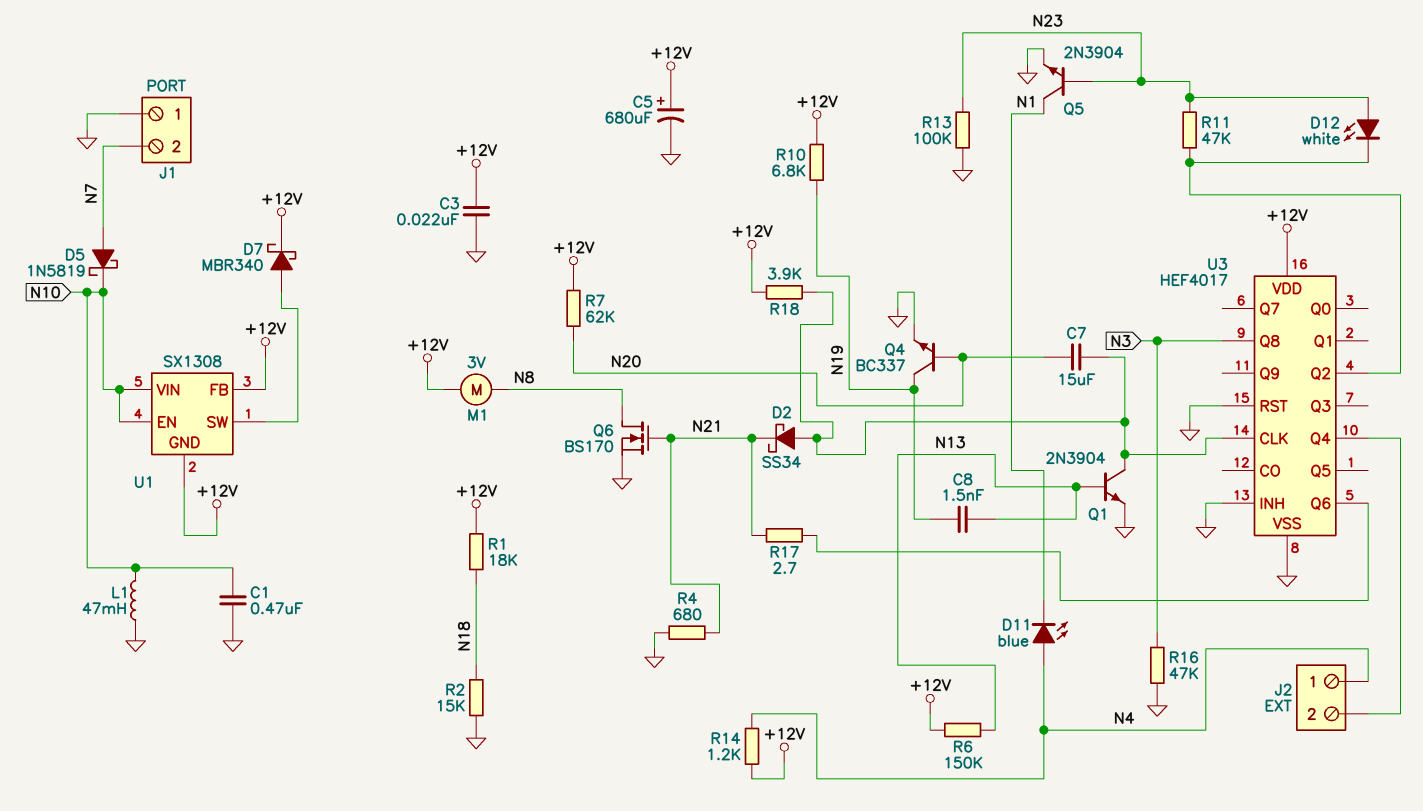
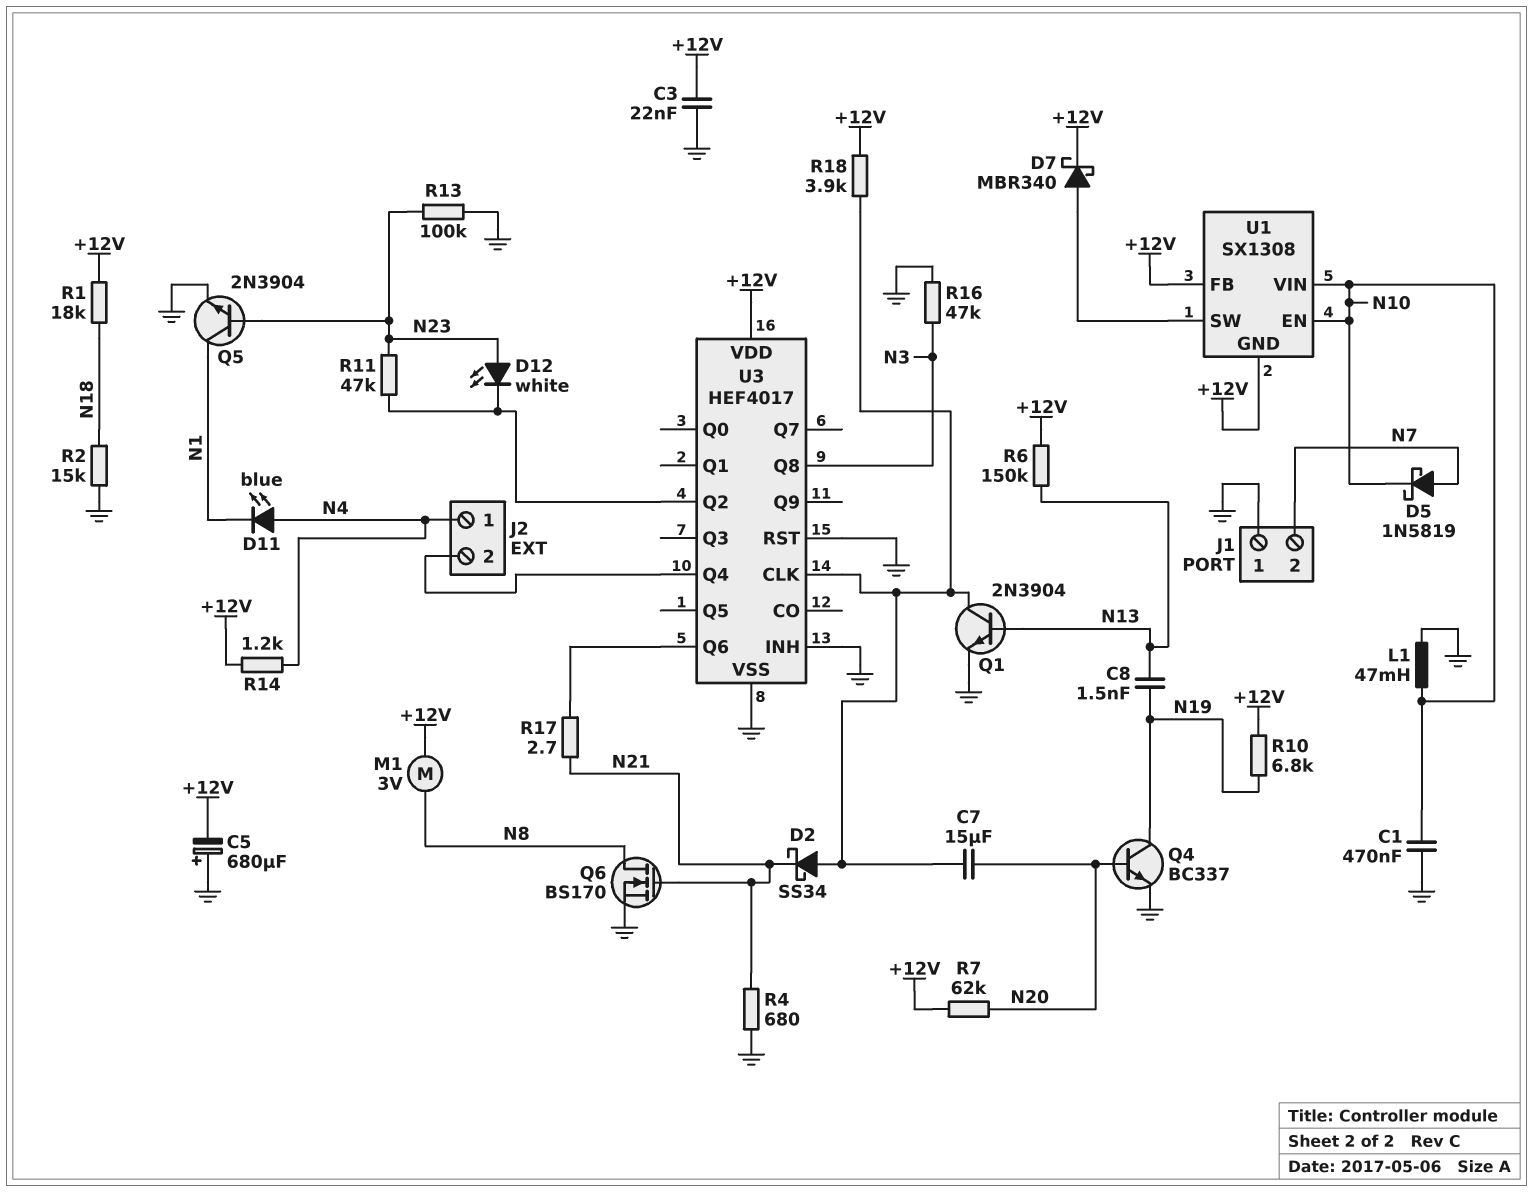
C5: 680uF (plus +12V, minus GND) -> 680uF (plus GND, minus +12V)

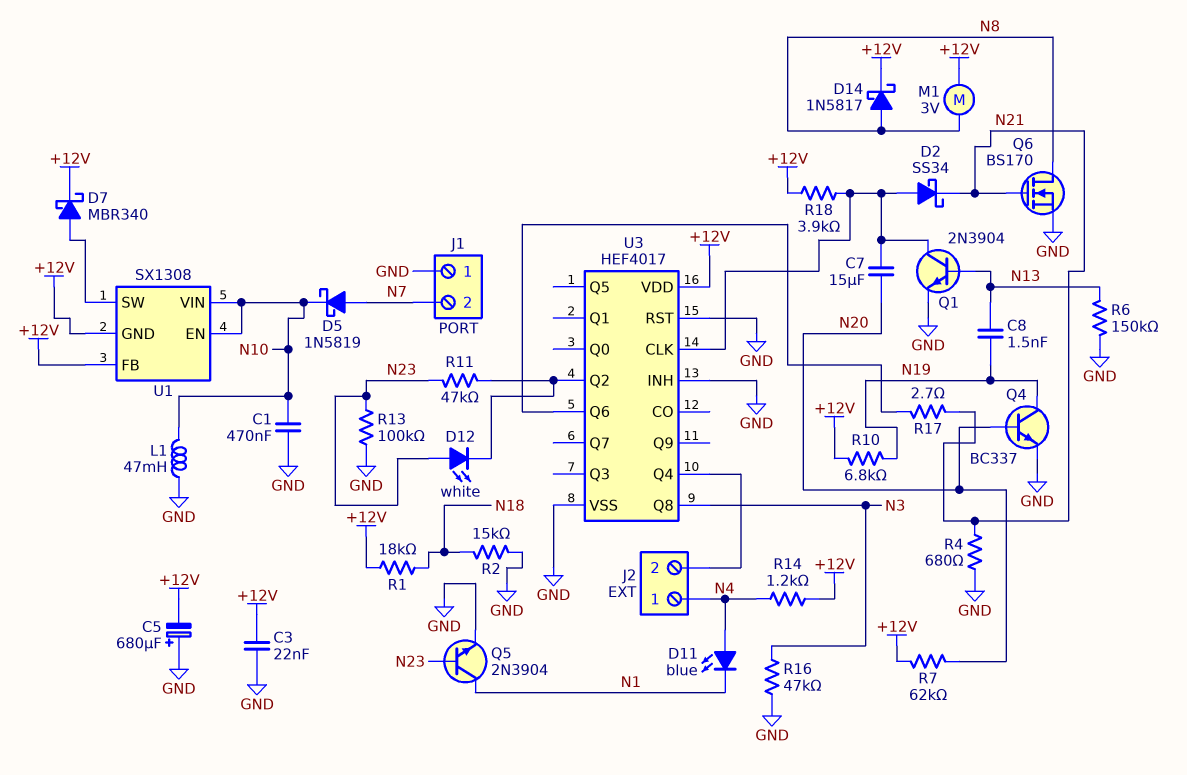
D14: none -> schottky 1N5817 (A N8, K +12V)
R6: 150k (+12V, N13) -> 150k (GND, N13)

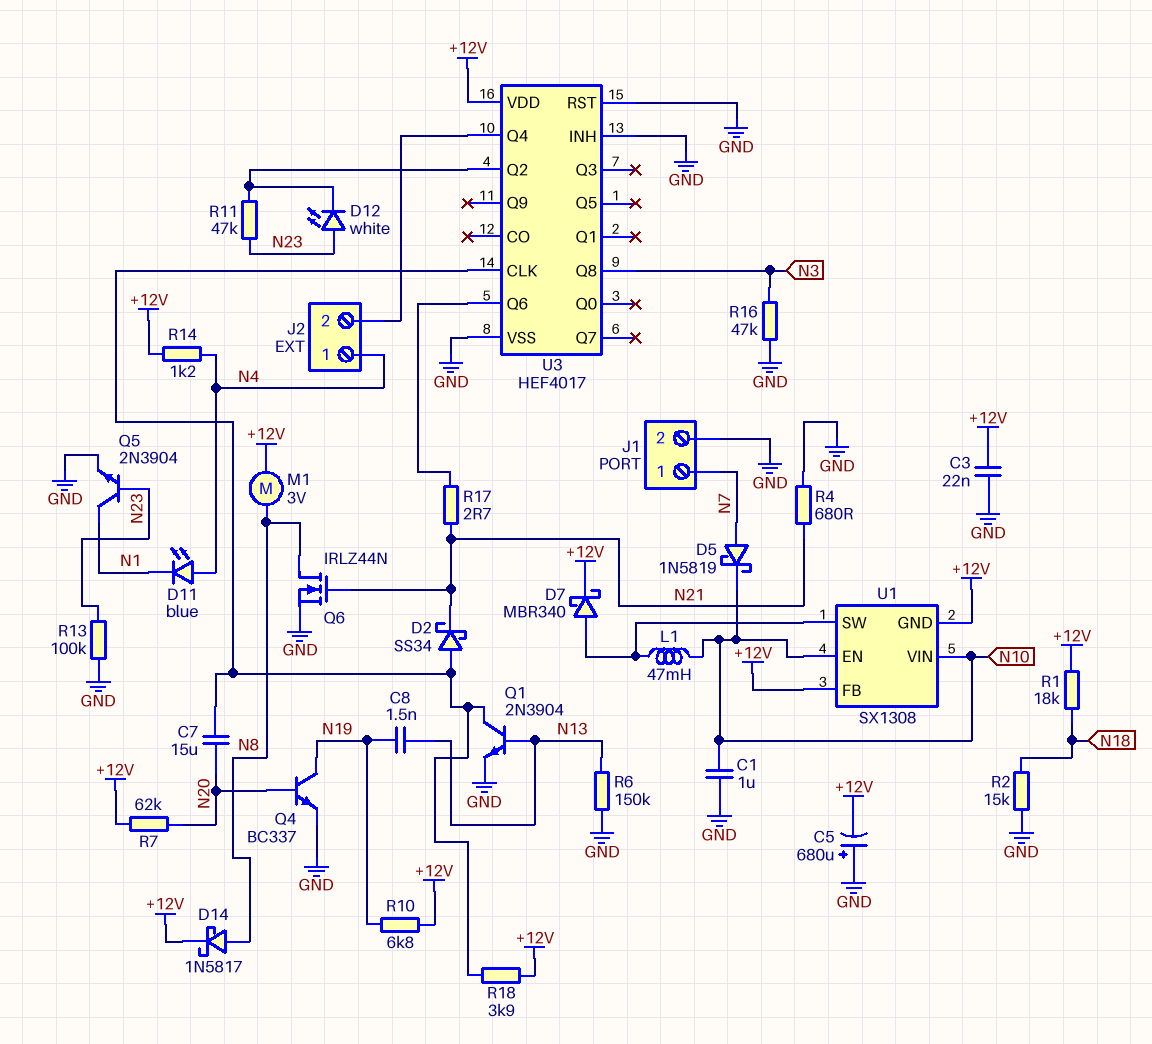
C1: 470nF (GND, N10) -> 1uF (GND, N10)
J1 pin 1: GND -> N7
J1 pin 2: N7 -> GND
L1: 47mH (GND, N10) -> 47mH (N10, U1/SW)
Q6: NMOS BS170 (G N21, D N8, S GND) -> NMOS IRLZ44N (G N21, D N8, S GND)

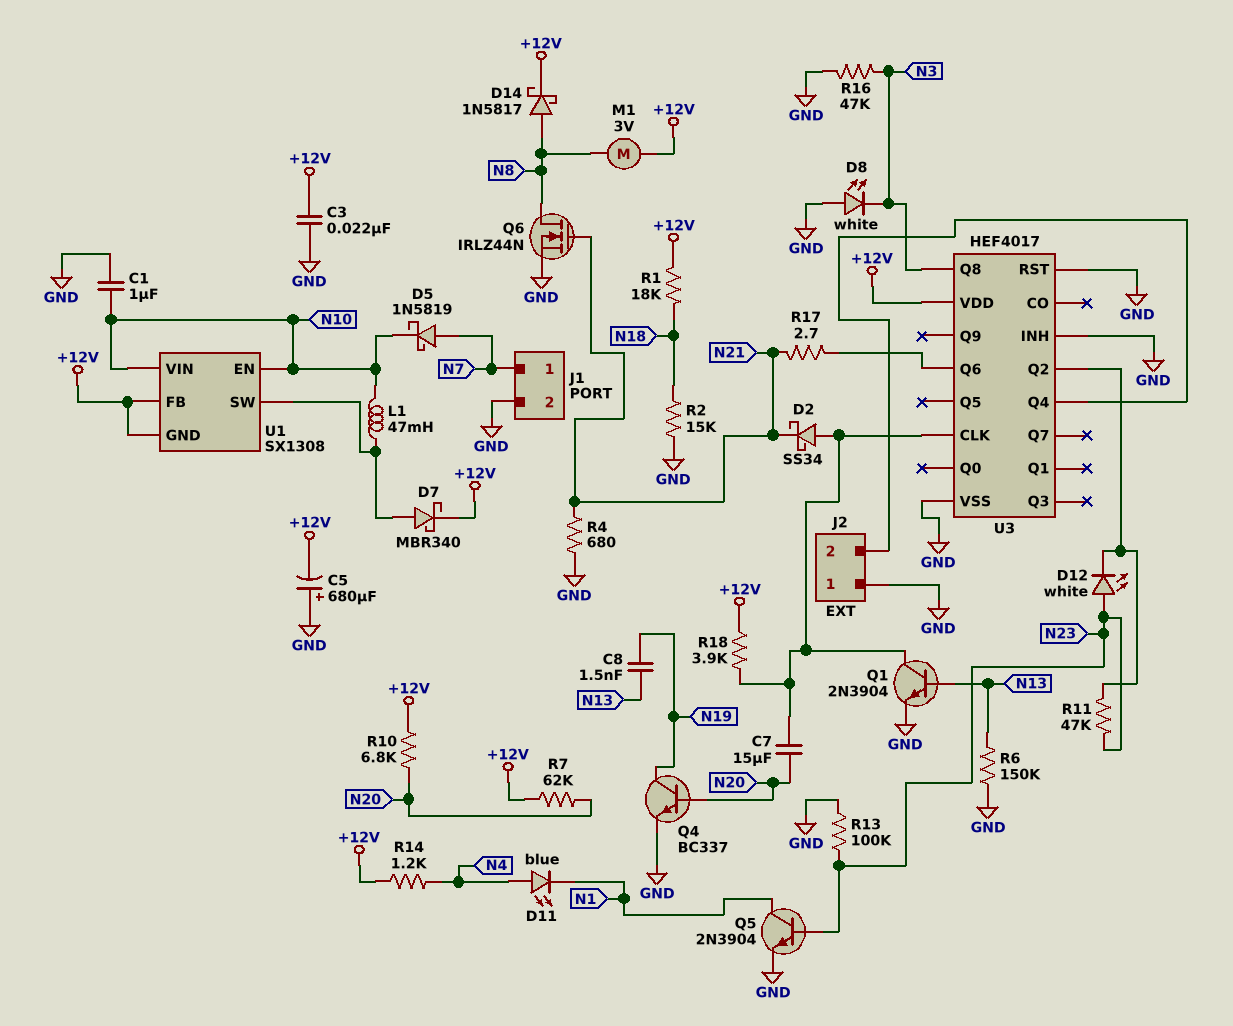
D8: none -> LED white (A GND, K N3)
J2 pin 1: N4 -> GND
R10: 6.8k (+12V, N19) -> 6.8k (+12V, N20)

